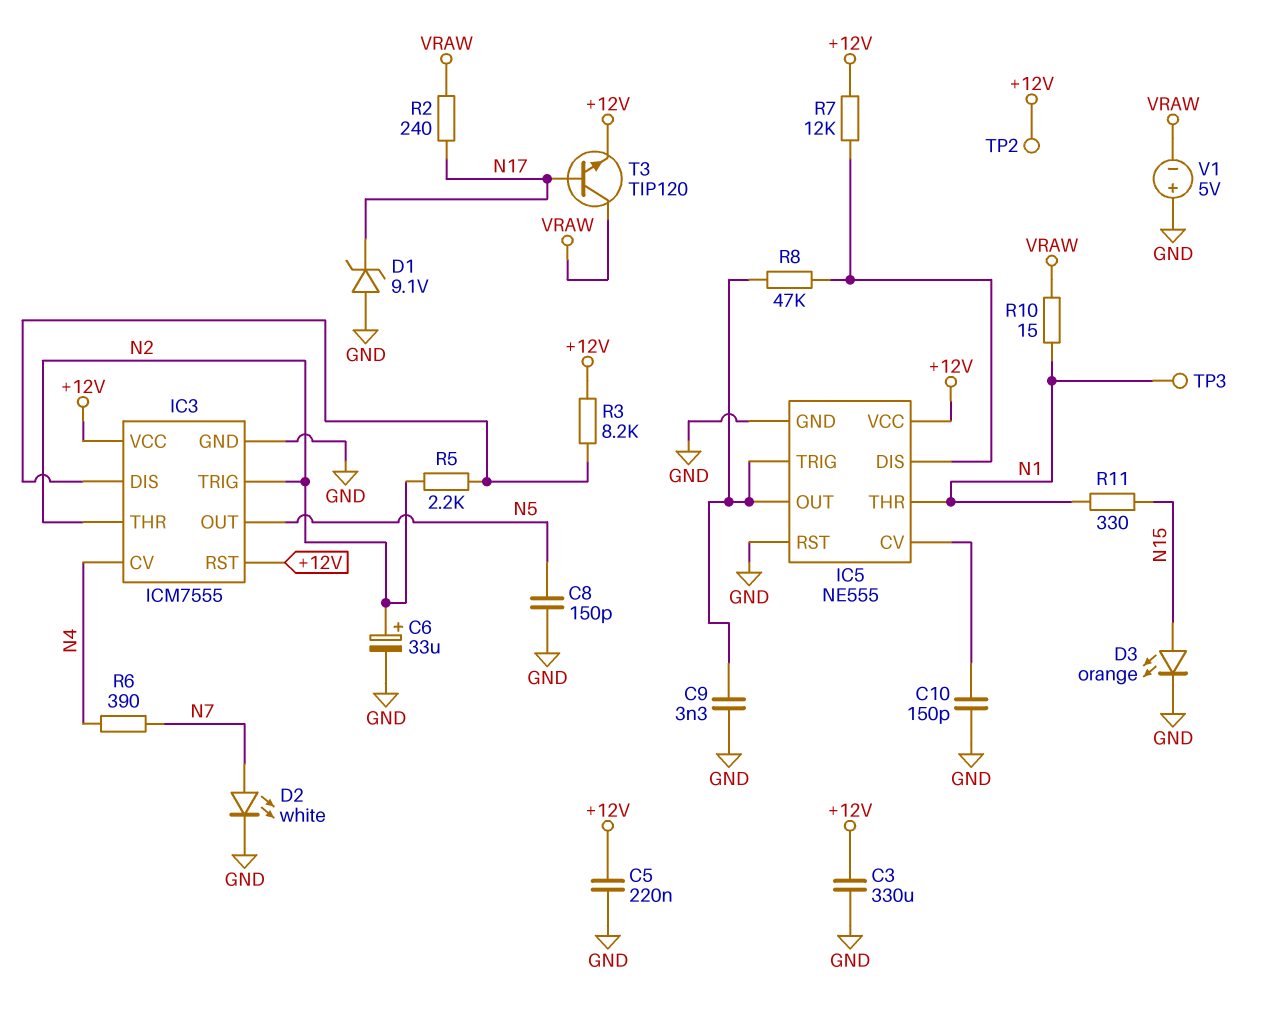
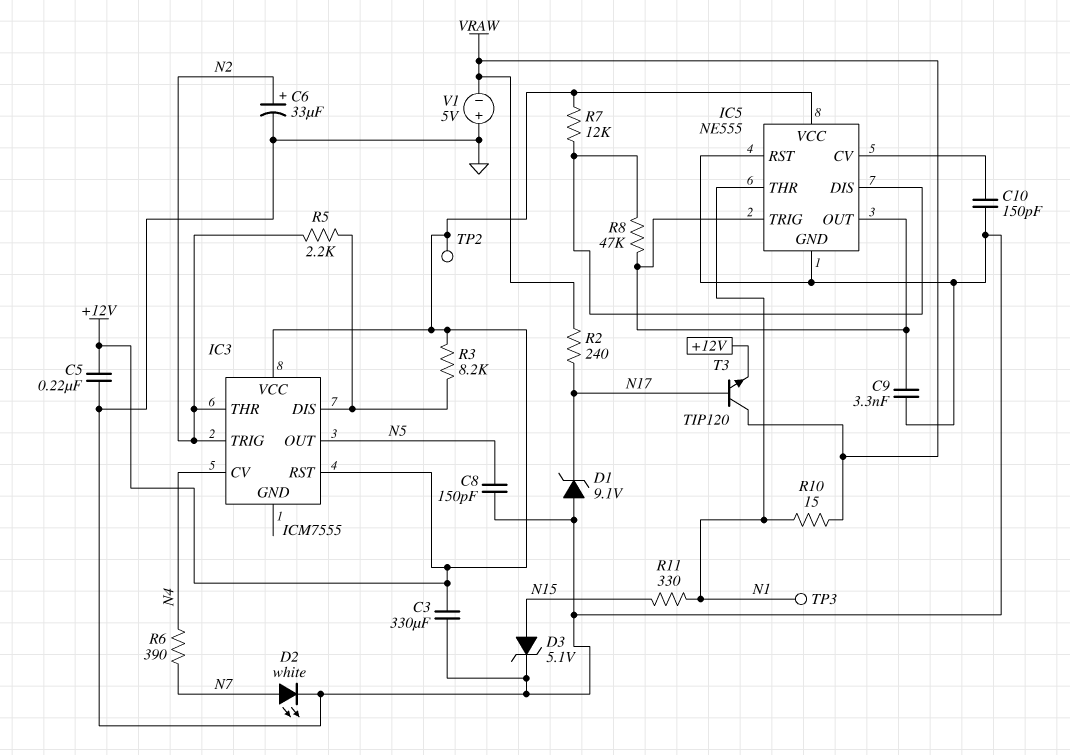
D3: LED orange (A N15, K GND) -> zener 5.1V (A N15, K GND)
IC3 pin GND: GND -> none

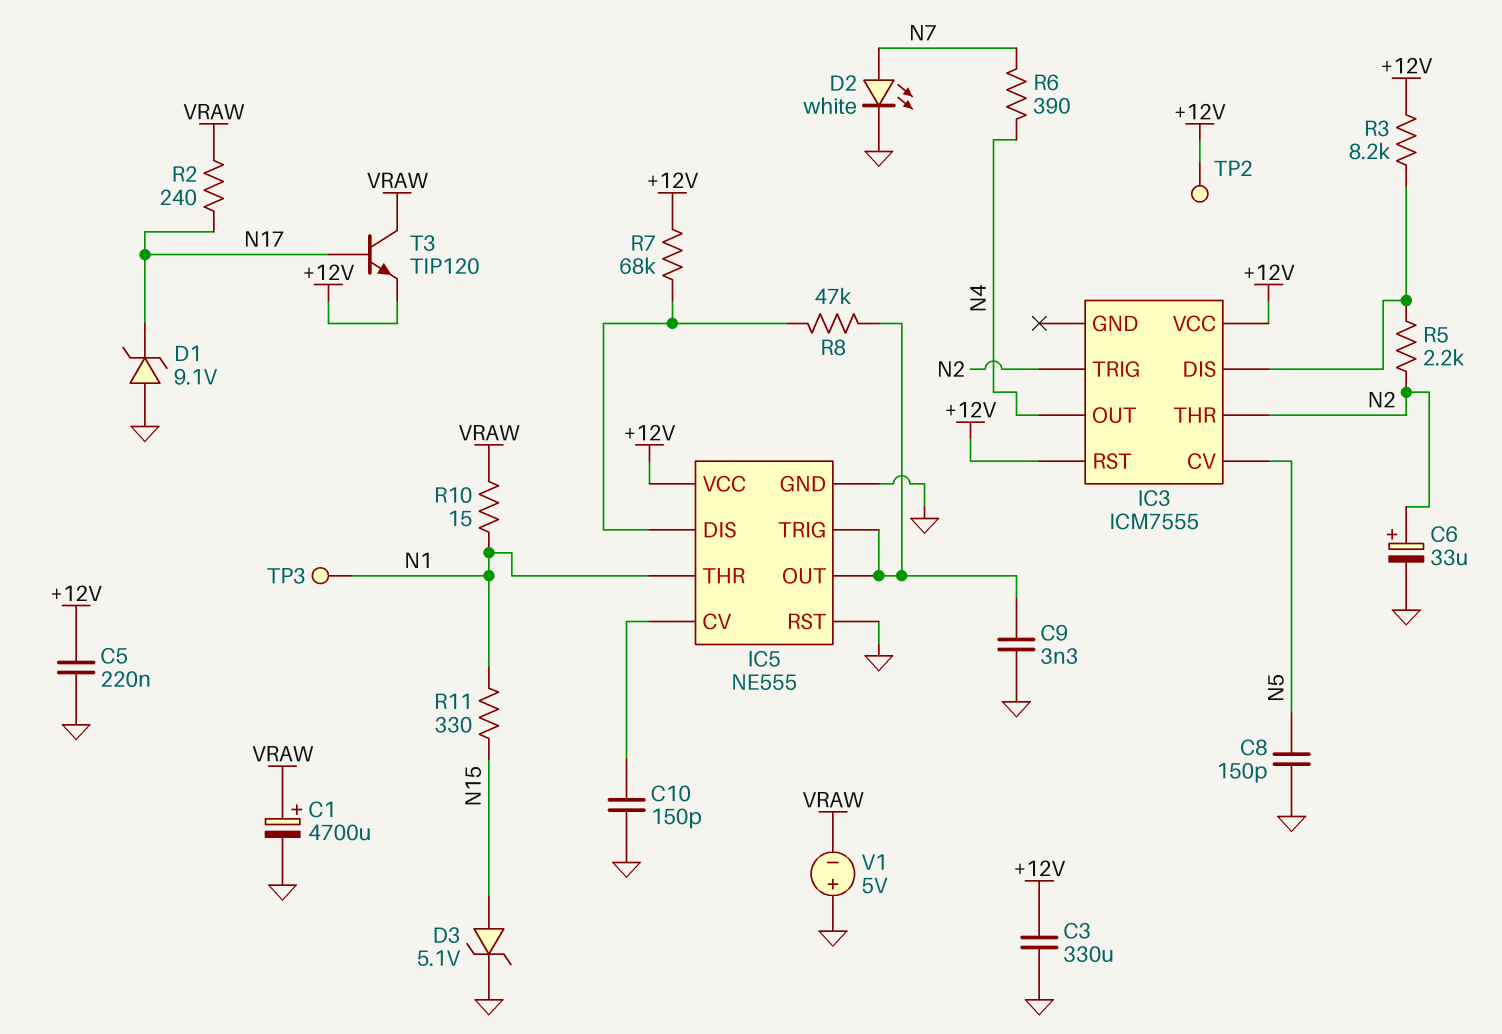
C1: none -> 4700uF (plus VRAW, minus GND)
IC3 pin CV: N4 -> N5
IC3 pin OUT: N5 -> N4
R7: 12k (+12V, IC5/DIS) -> 68k (+12V, IC5/DIS)

